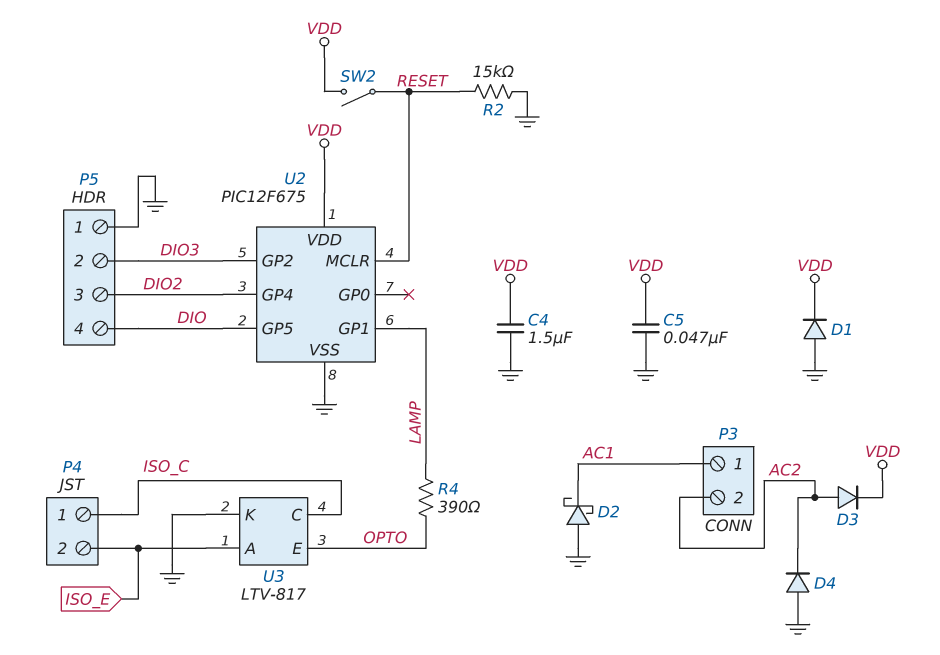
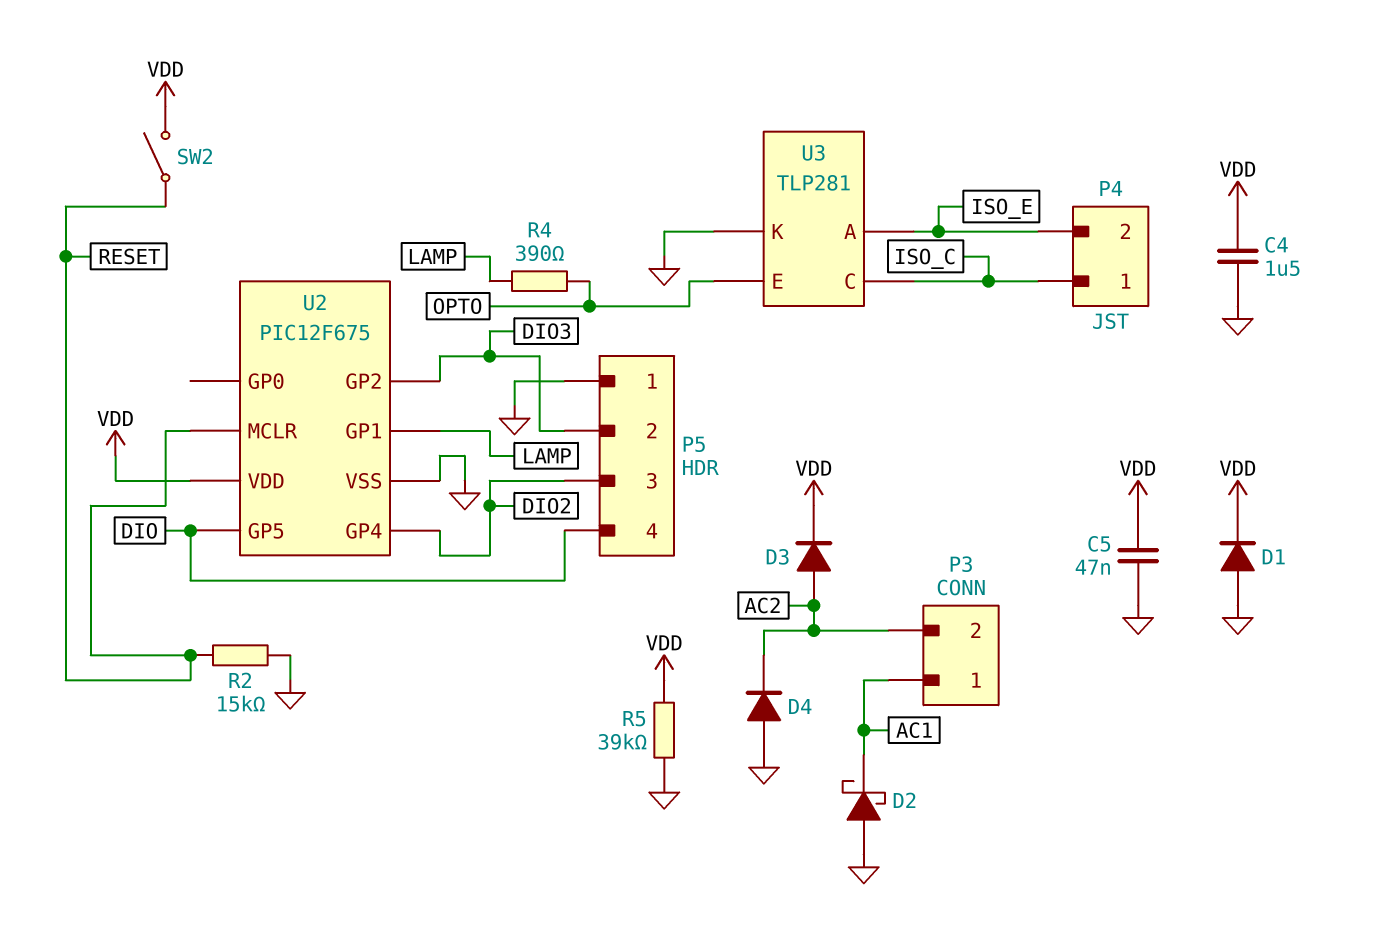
R5: none -> 39k (GND, VDD)
U3: LTV-817 -> TLP281

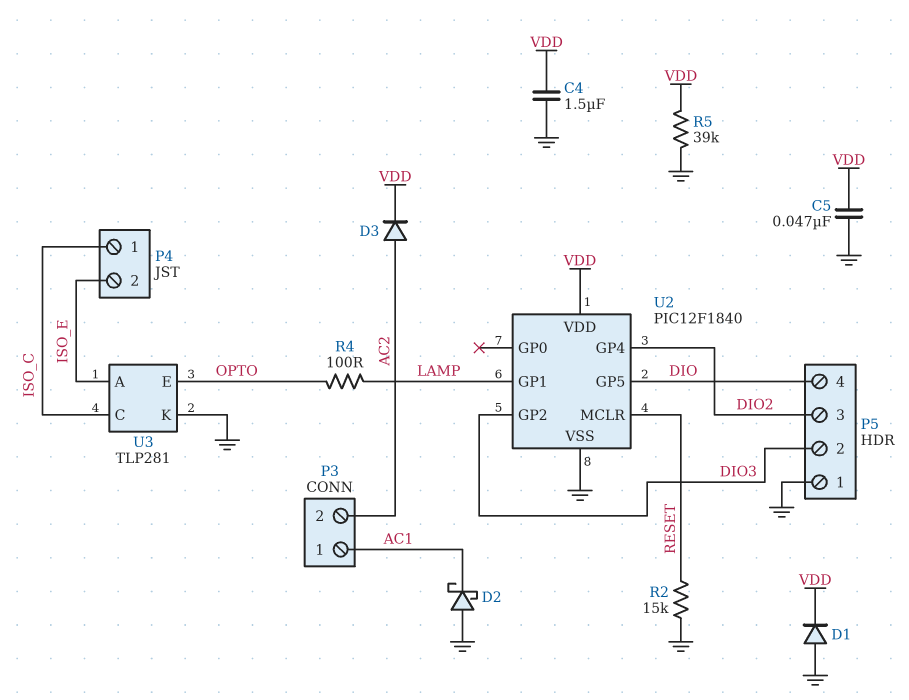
D4: diode (A GND, K AC2) -> none
R4: 390 (LAMP, OPTO) -> 100 (LAMP, OPTO)
SW2: switch (RESET, VDD) -> none
U2: PIC12F675 -> PIC12F1840

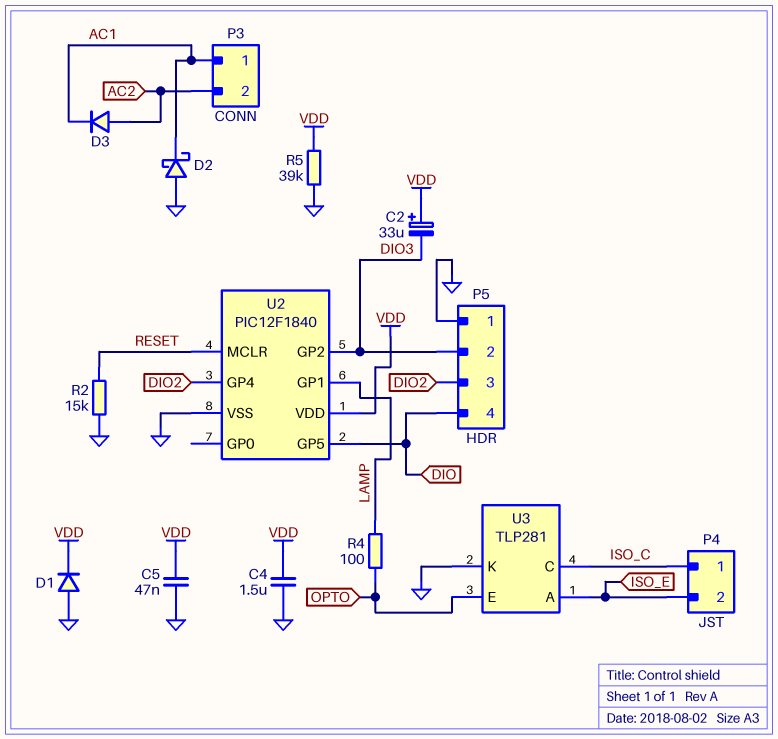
C2: none -> 33uF (plus VDD, minus DIO3)
D3: diode (A AC2, K VDD) -> diode (A AC2, K AC1)

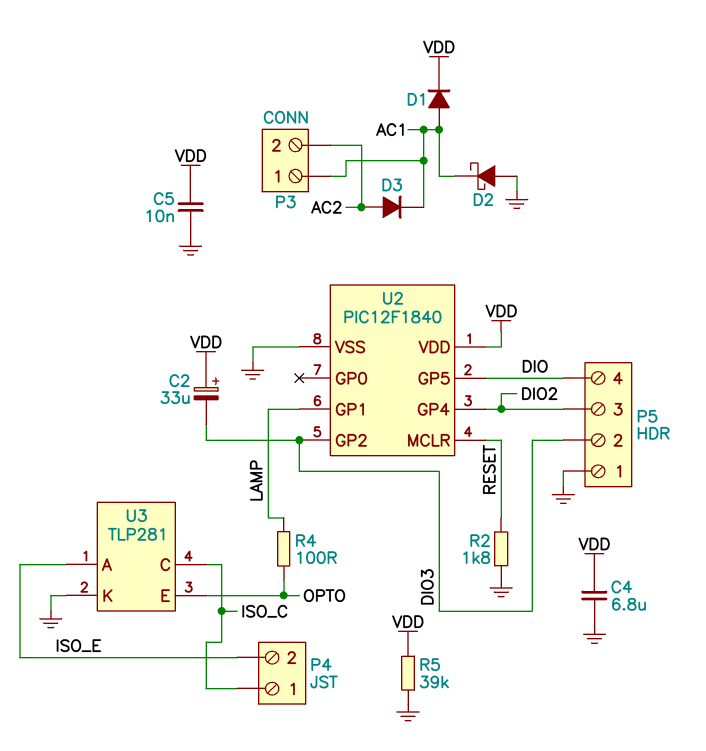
C4: 1.5uF (GND, VDD) -> 6.8uF (GND, VDD)
C5: 47nF (GND, VDD) -> 10nF (GND, VDD)
D1: diode (A GND, K VDD) -> diode (A AC1, K VDD)
R2: 15k (GND, RESET) -> 1.8k (GND, RESET)

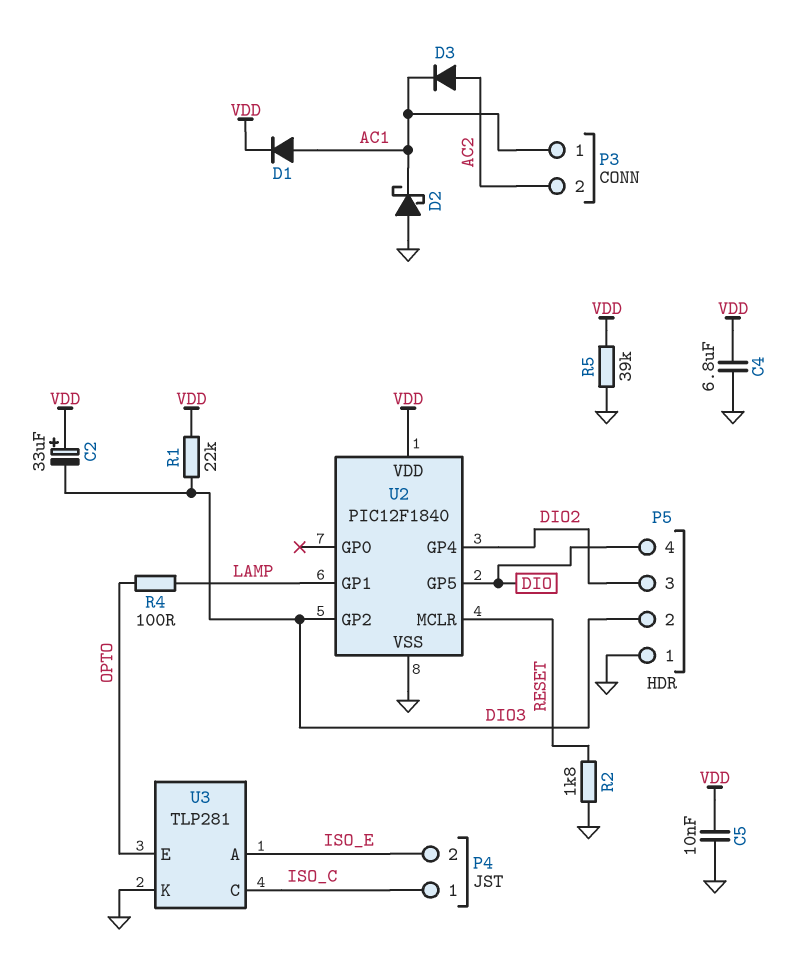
R1: none -> 22k (DIO3, VDD)

